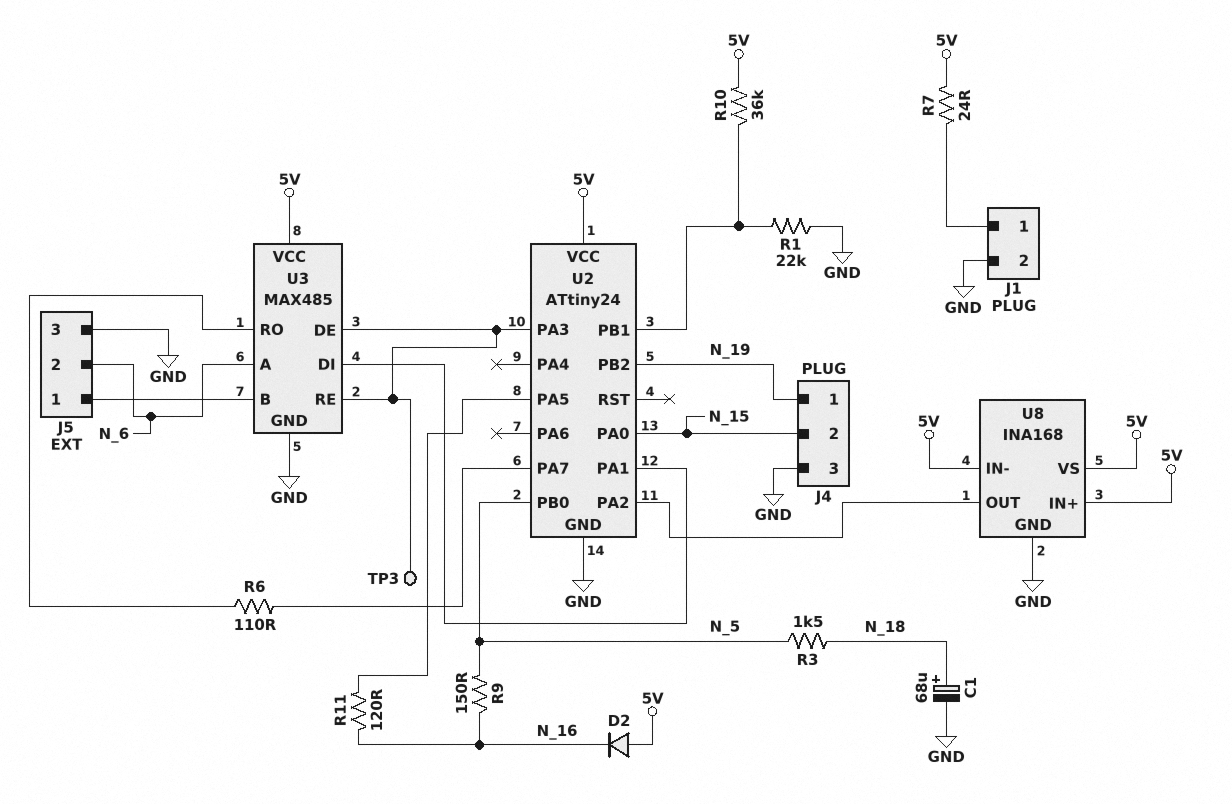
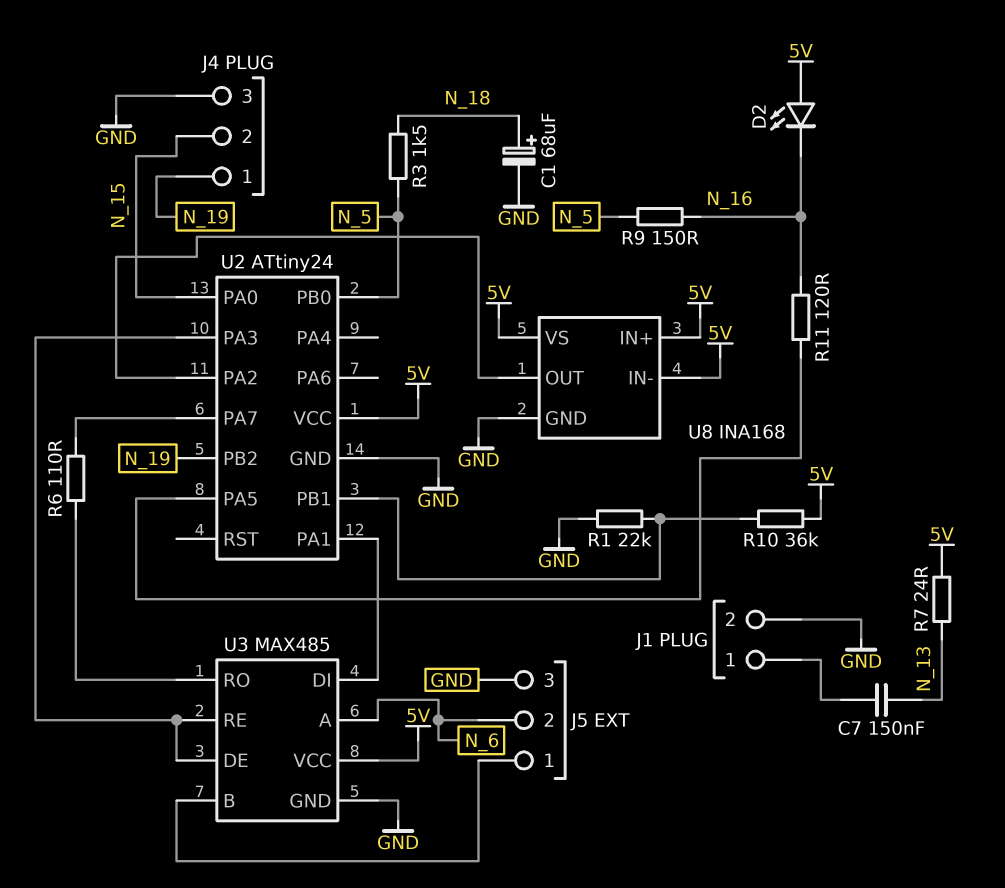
C7: none -> 150nF (J1/1, N_13)
D2: diode (A 5V, K N_16) -> LED (A 5V, K N_16)
R7: 24 (5V, J1/1) -> 24 (5V, N_13)
TP3: test point (U2/PA3) -> none

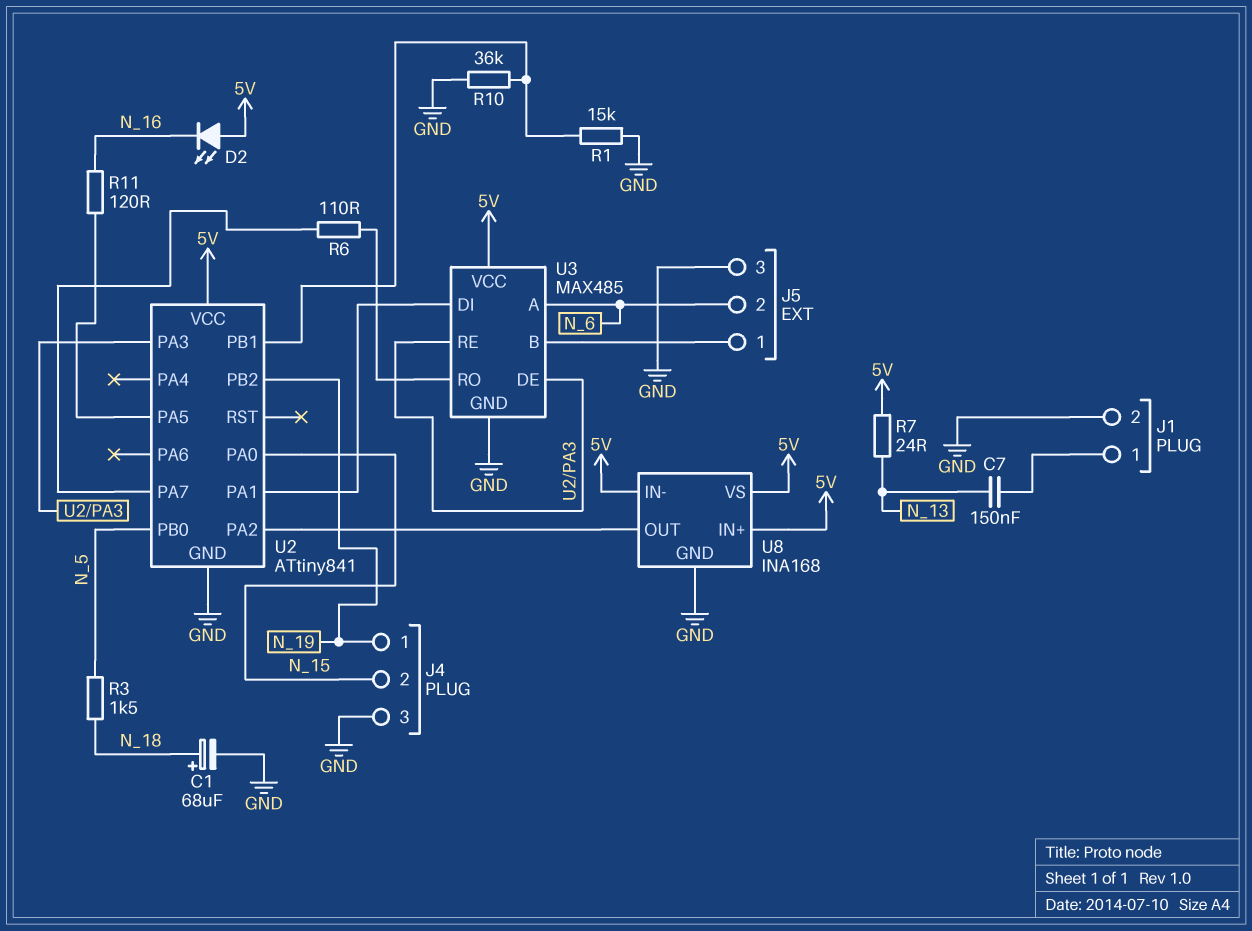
R1: 22k (GND, U2/PB1) -> 15k (GND, U2/PB1)
R9: 150 (N_5, N_16) -> none
R10: 36k (5V, U2/PB1) -> 36k (GND, U2/PB1)
U2: ATtiny24 -> ATtiny841

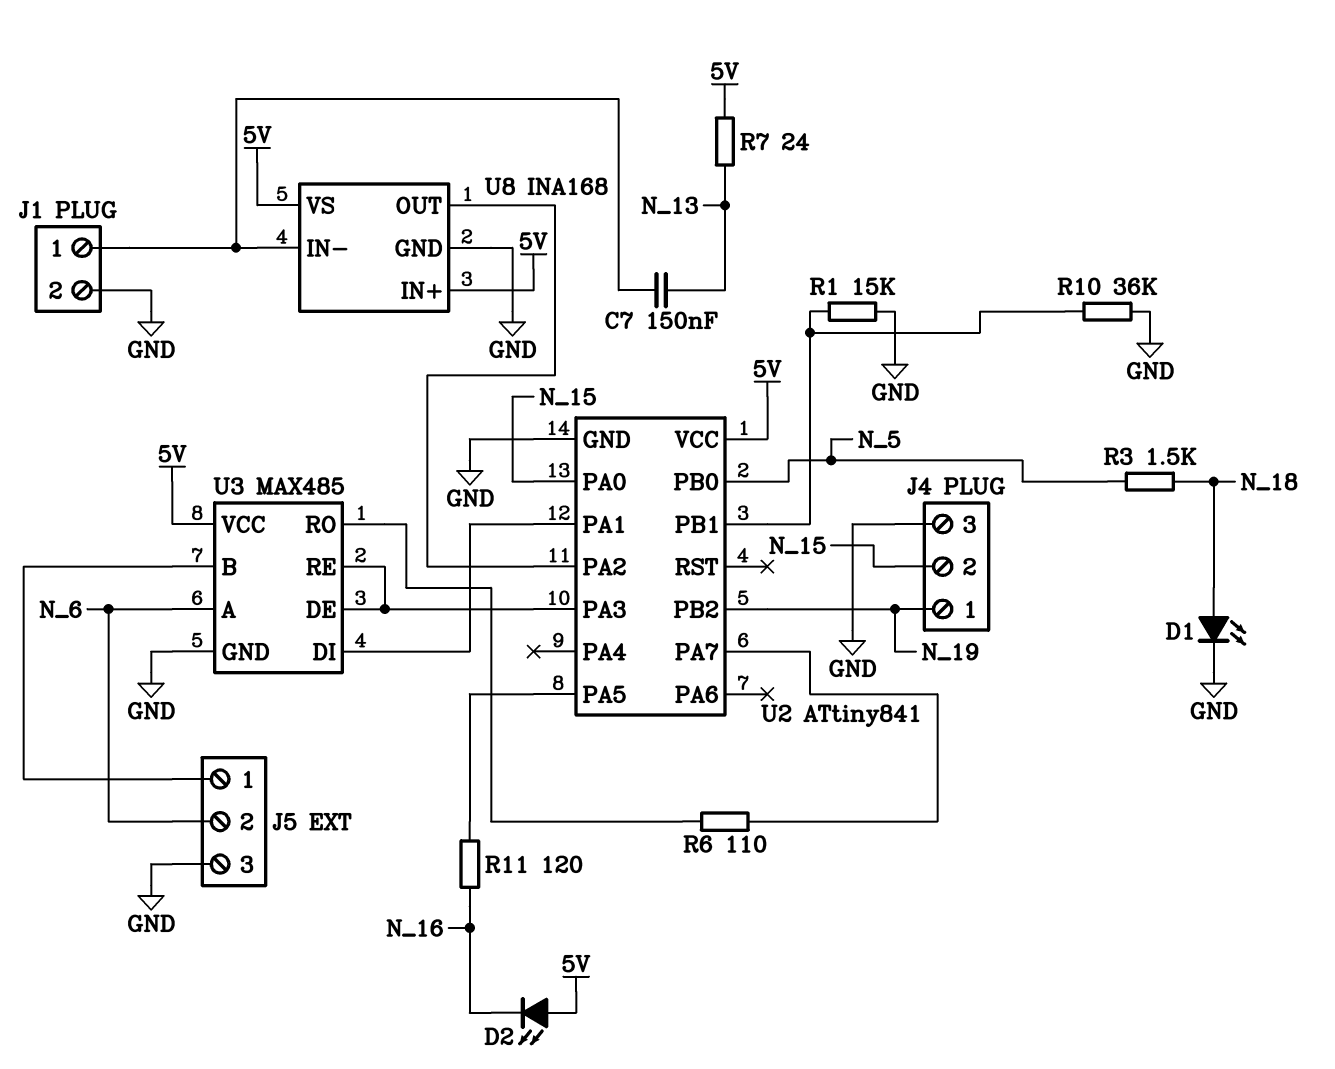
C1: 68uF (plus N_18, minus GND) -> none
D1: none -> LED (A N_18, K GND)
U8 pin IN-: 5V -> J1/1

